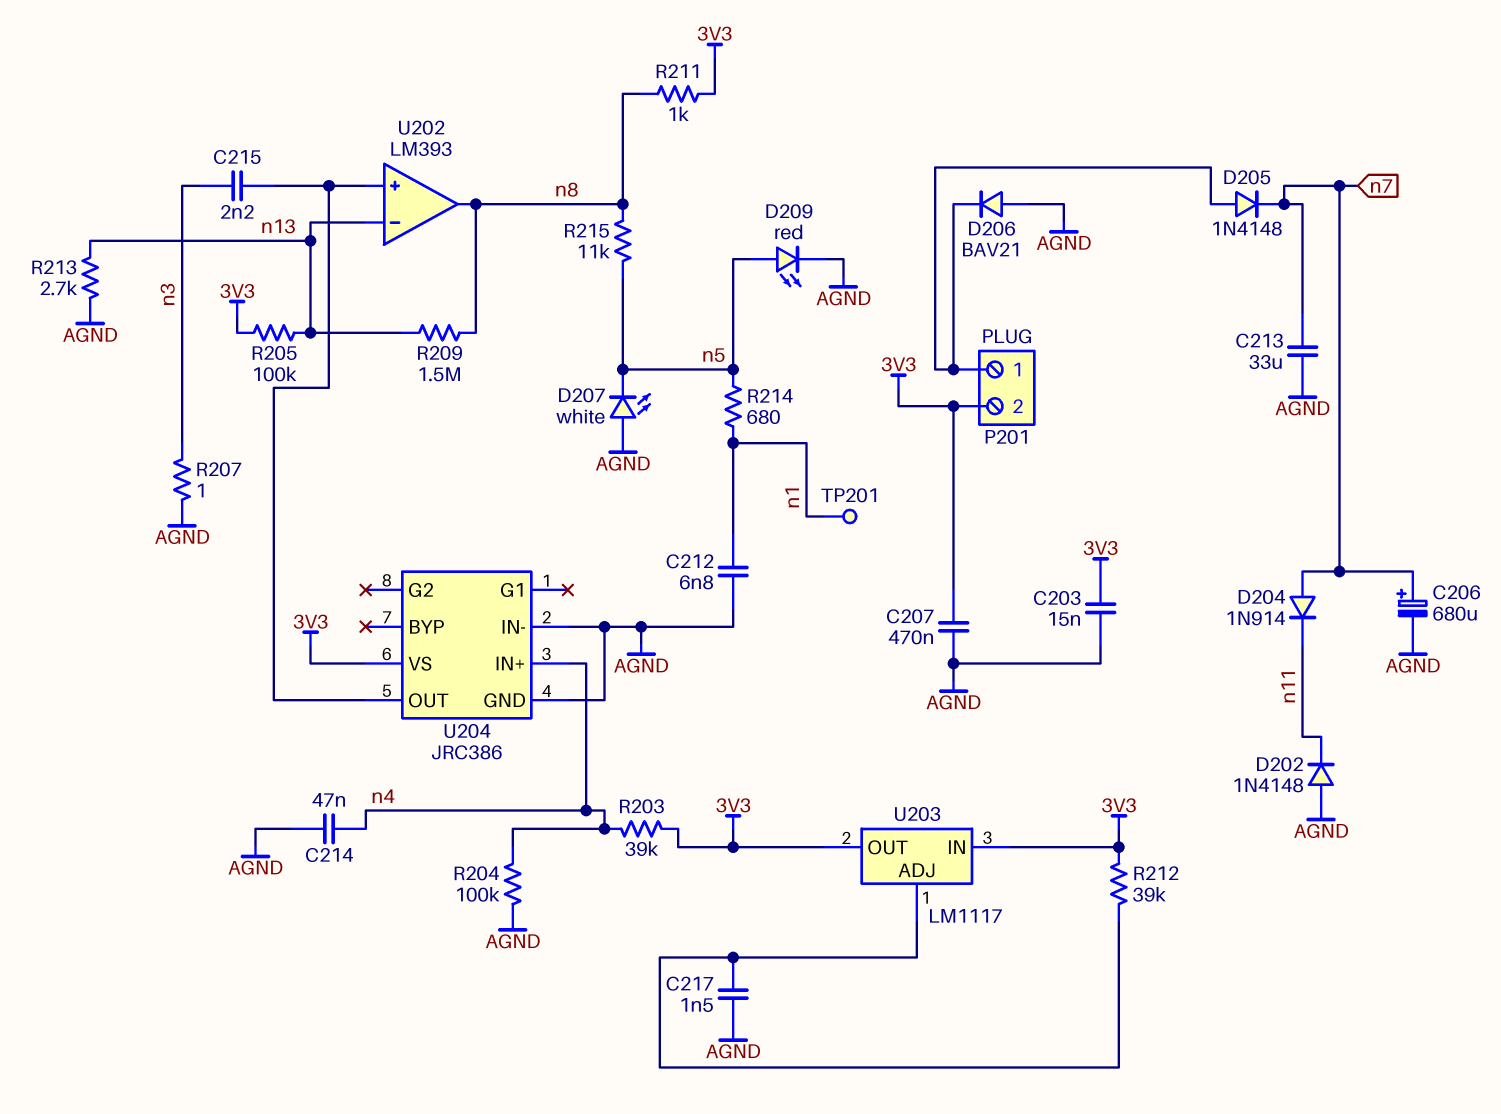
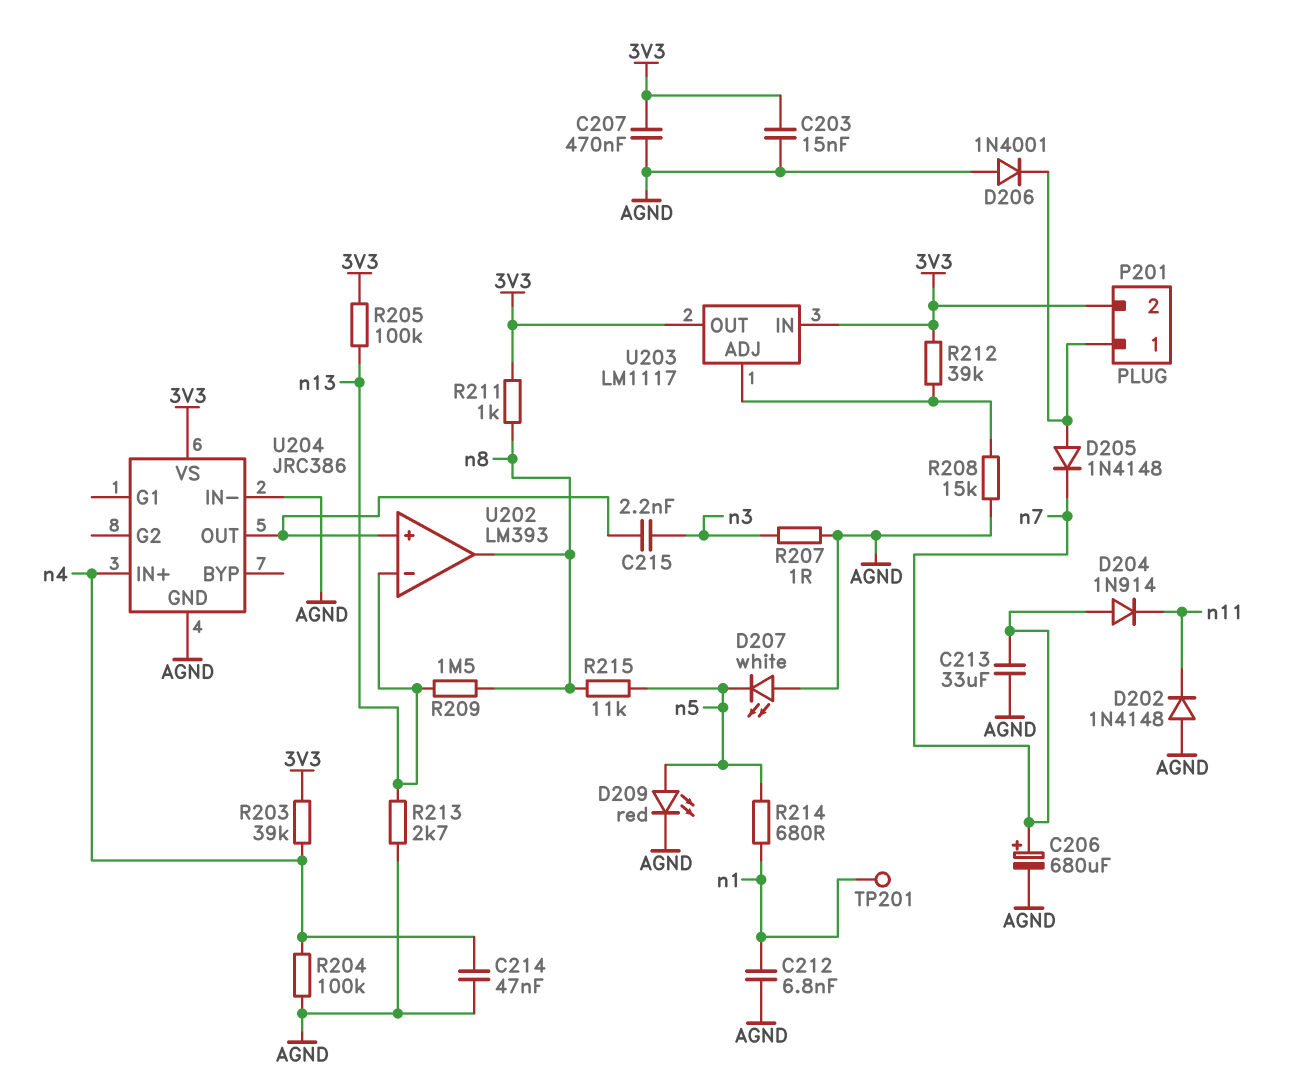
C217: 1.5nF (AGND, U203/ADJ) -> none
D206: diode BAV21 (A AGND, K P201/1) -> diode 1N4001 (A AGND, K P201/1)
R208: none -> 15k (AGND, U203/ADJ)

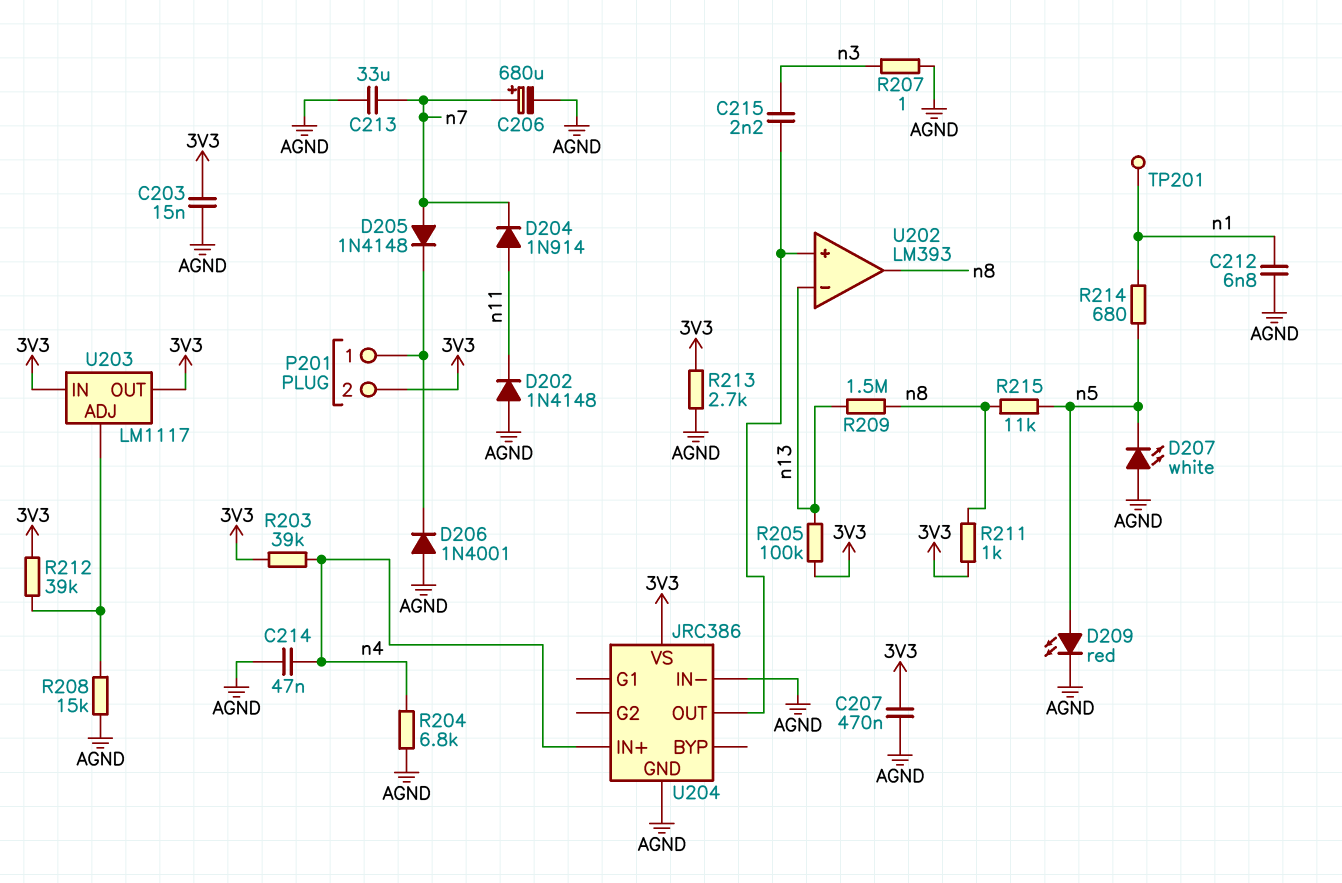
D204: diode 1N914 (A n7, K n11) -> diode 1N914 (A n11, K n7)
D205: diode 1N4148 (A P201/1, K n7) -> diode 1N4148 (A n7, K P201/1)
R204: 100k (AGND, n4) -> 6.8k (AGND, n4)
R213: 2.7k (AGND, n13) -> 2.7k (3V3, AGND)

